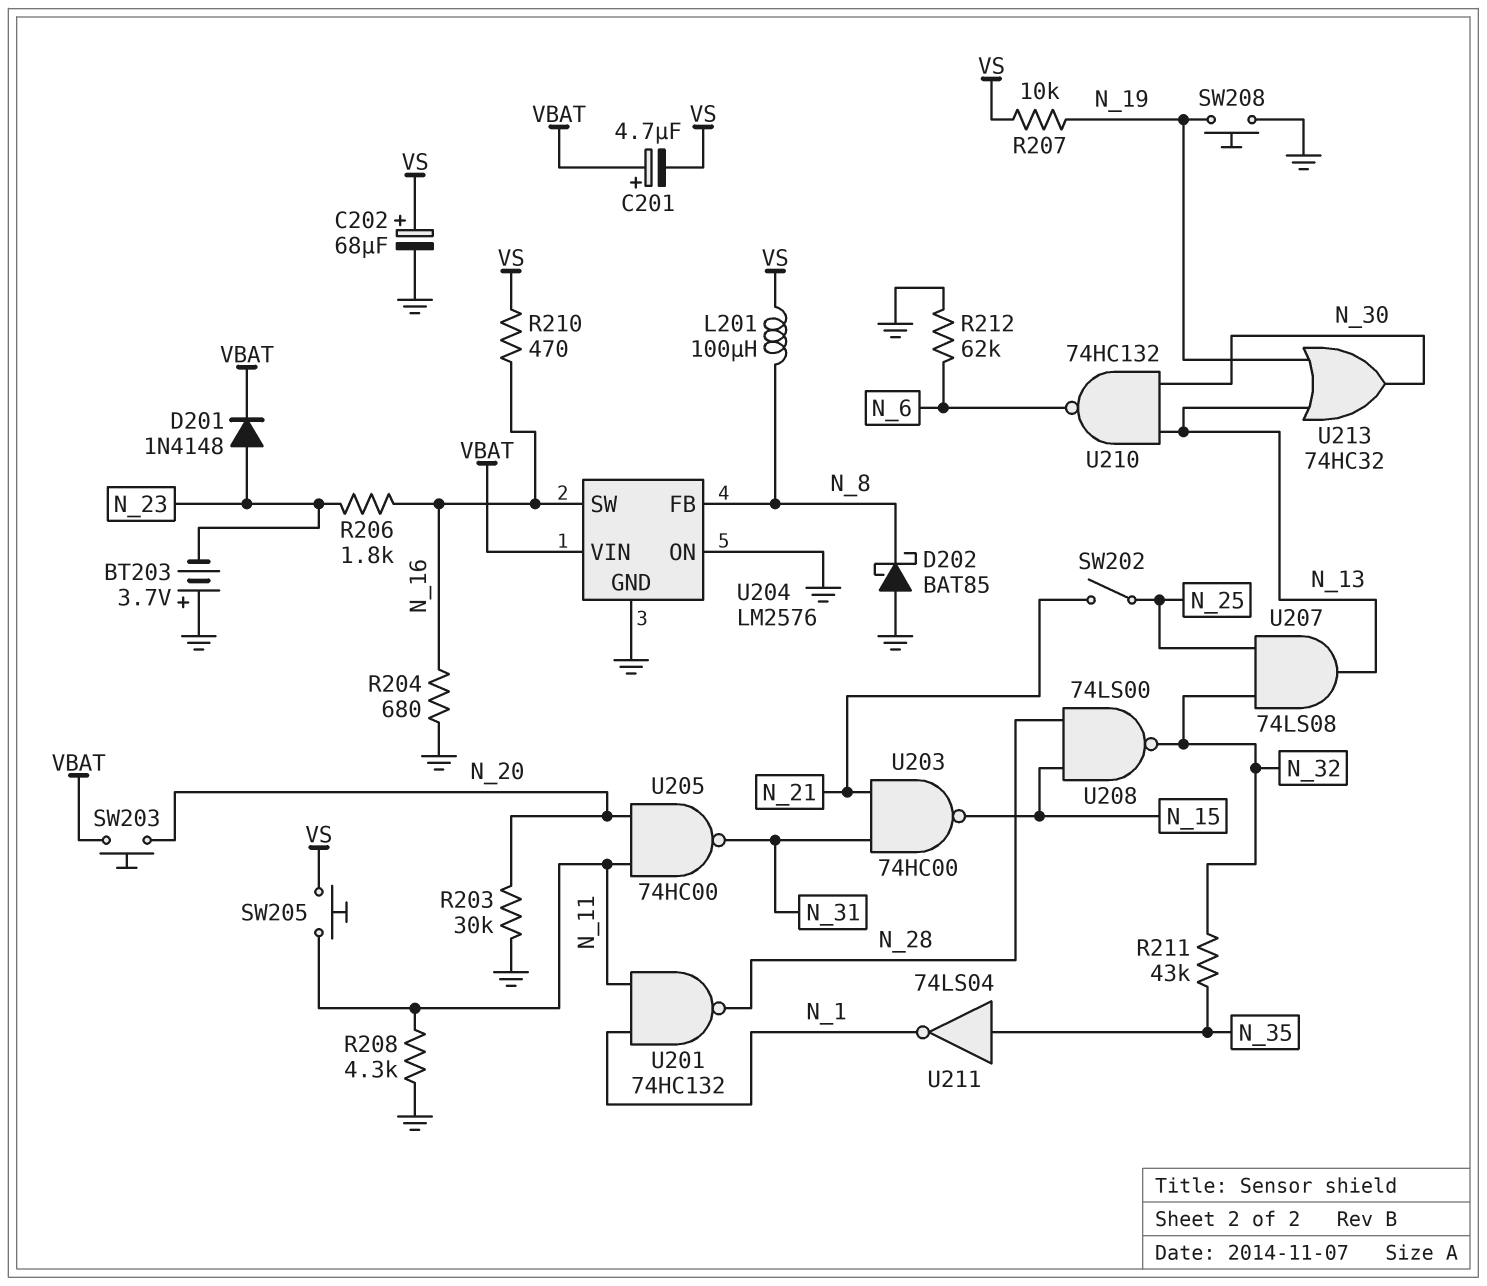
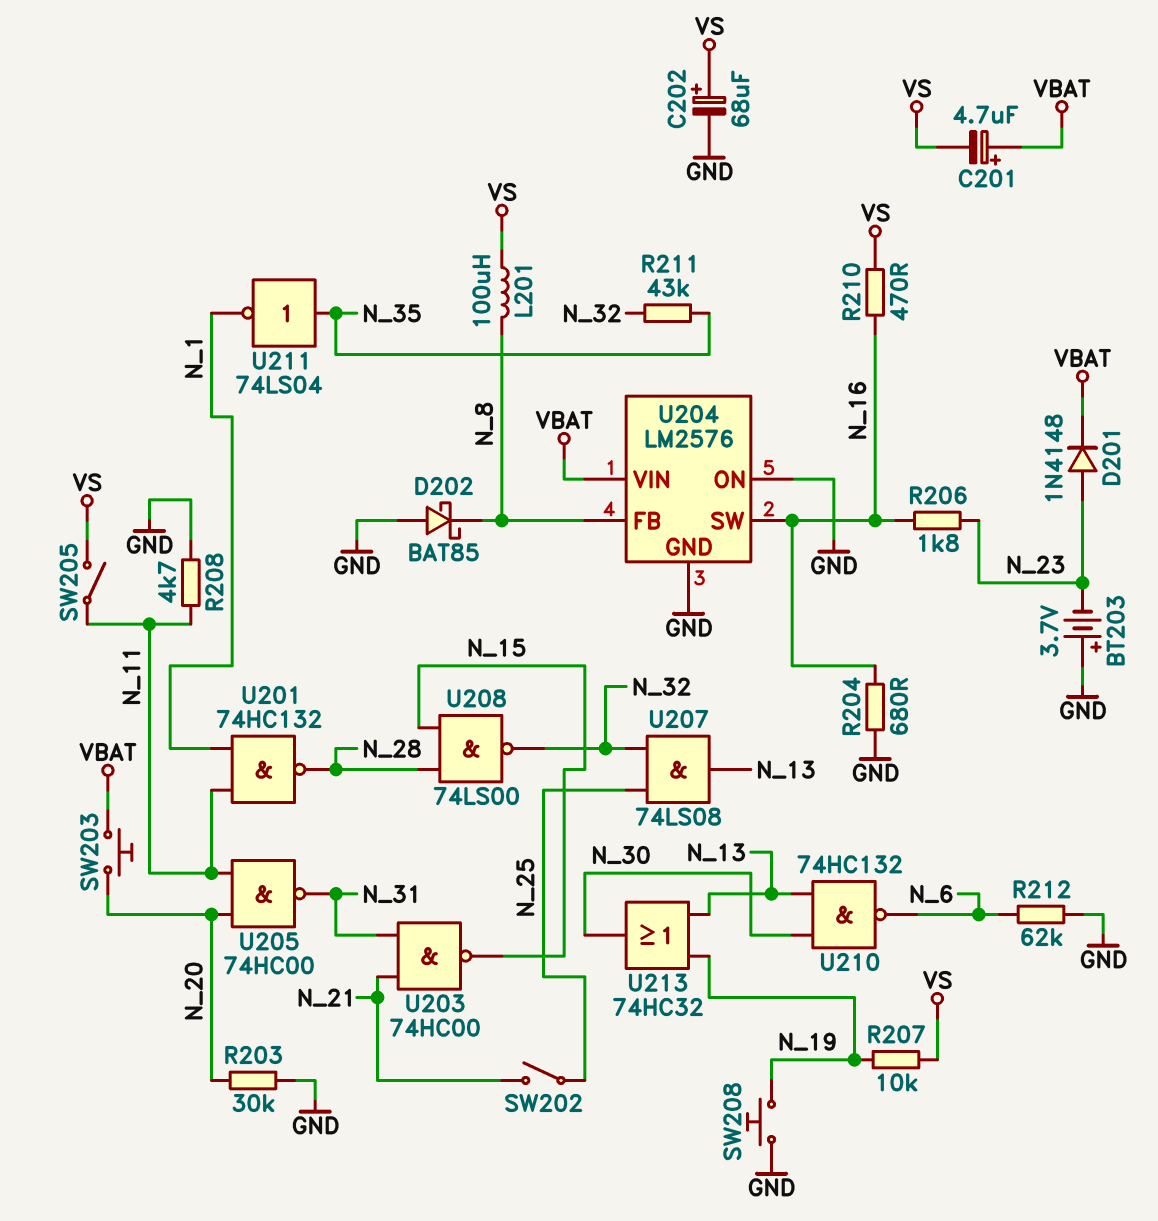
R208: 4.3k (GND, N_11) -> 4.7k (GND, N_11)
SW205: button (N_11, VS) -> switch (N_11, VS)

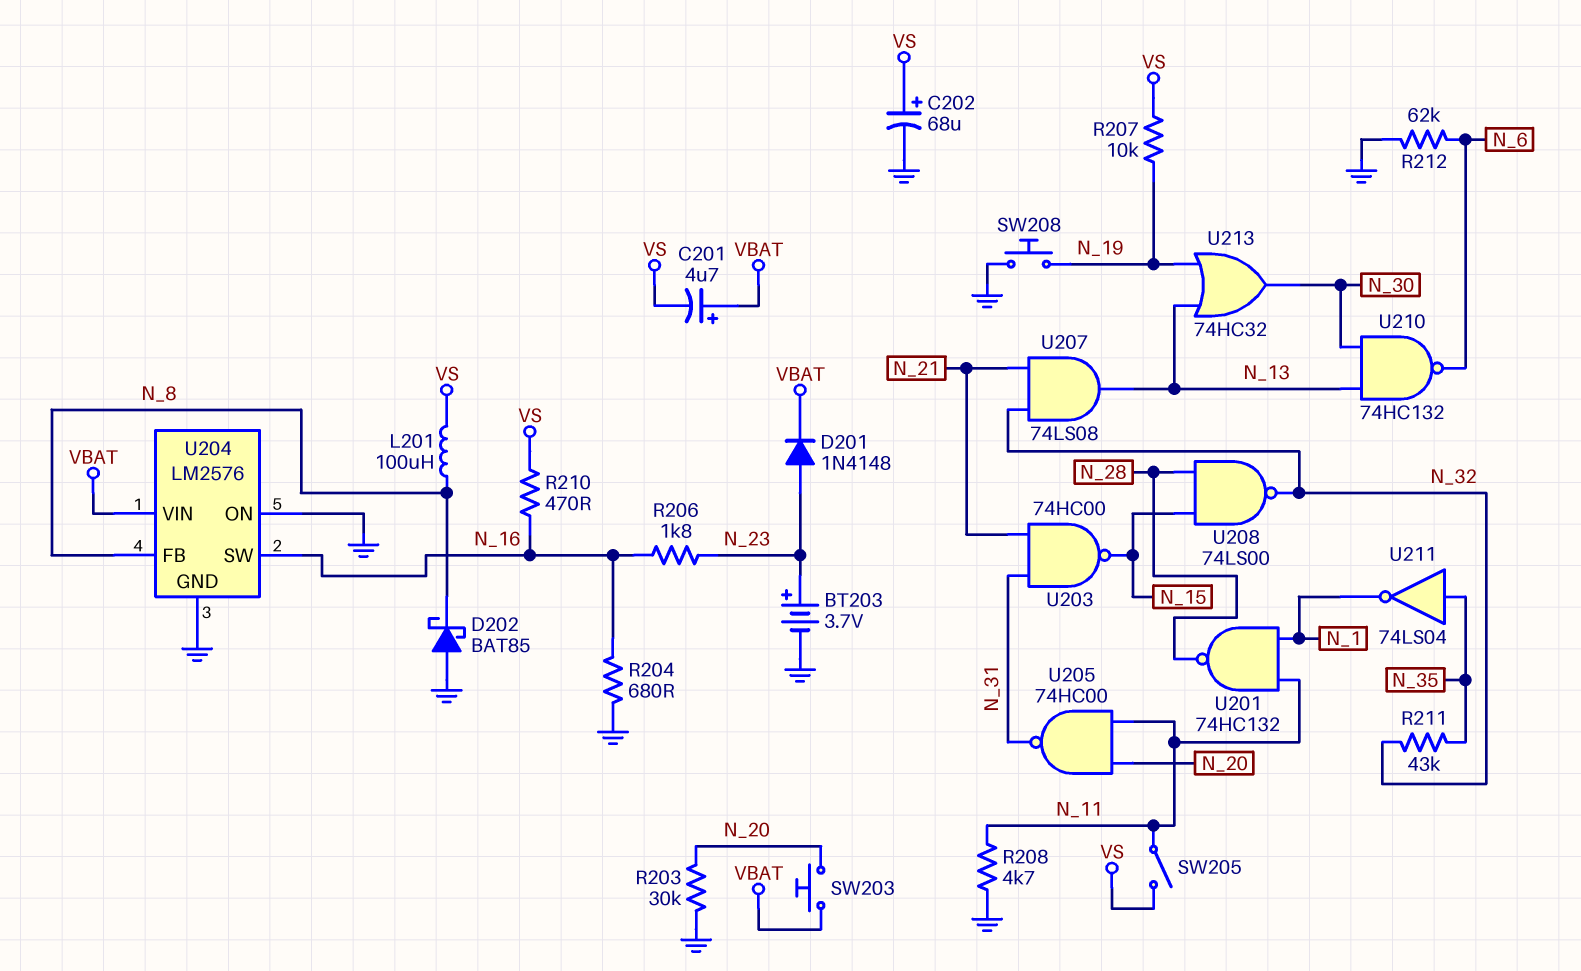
BT203: 3.7V (plus GND, minus N_23) -> 3.7V (plus N_23, minus GND)
SW202: switch (N_21, N_25) -> none
U207: AND 74LS08 (in N_25, in N_32, out N_13) -> AND 74LS08 (in N_21, in N_32, out N_13)

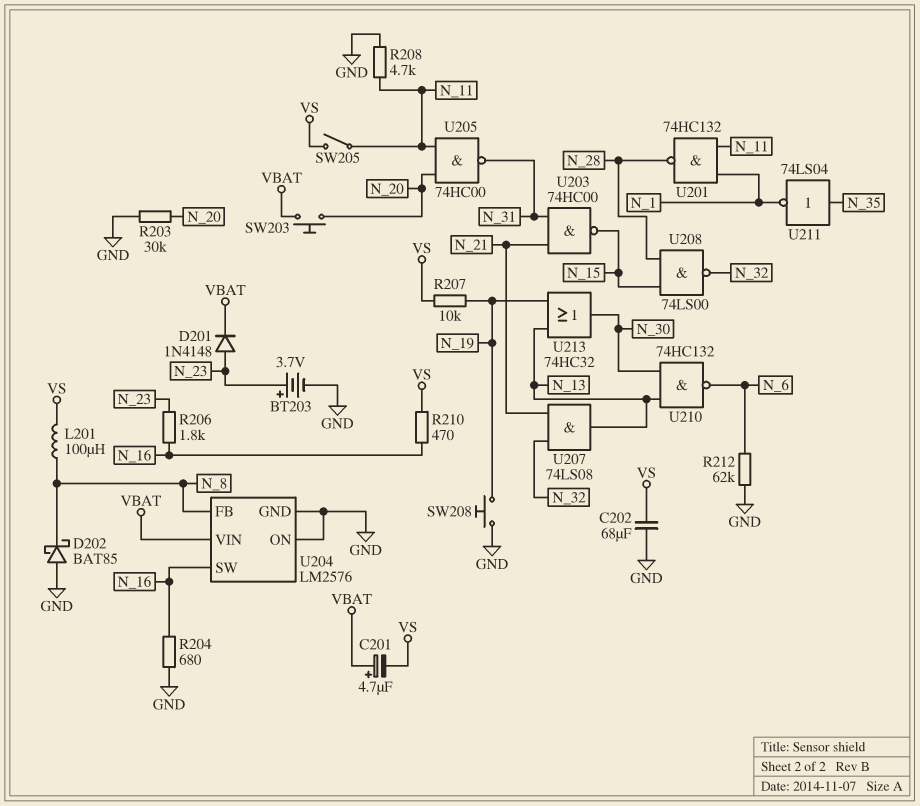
C202: 68uF (plus VS, minus GND) -> 68uF (GND, VS)
R211: 43k (N_32, N_35) -> none

